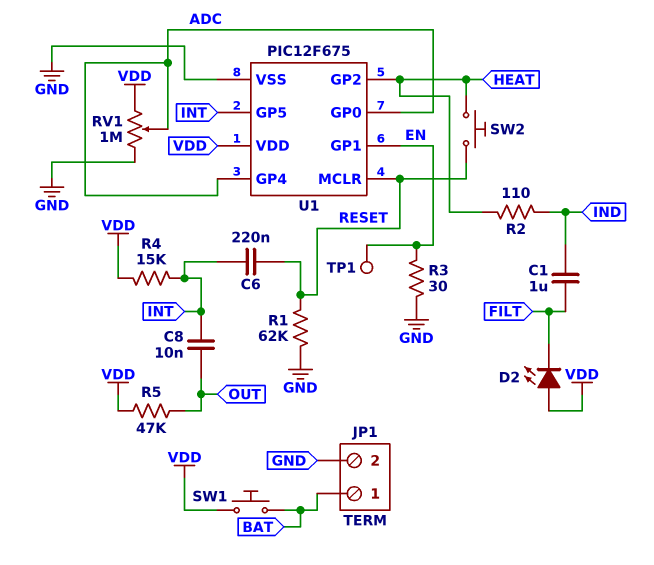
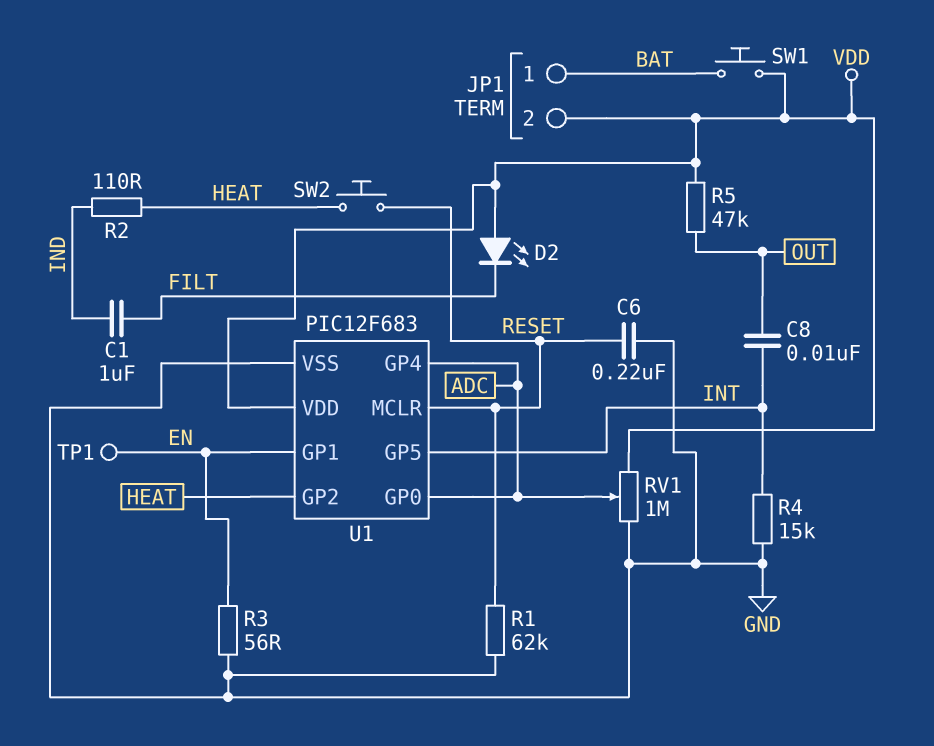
C6: 220nF (INT, RESET) -> 220nF (GND, RESET)
JP1 pin 2: GND -> VDD
R3: 30 (EN, GND) -> 56 (EN, GND)
R4: 15k (INT, VDD) -> 15k (GND, INT)
U1: PIC12F675 -> PIC12F683

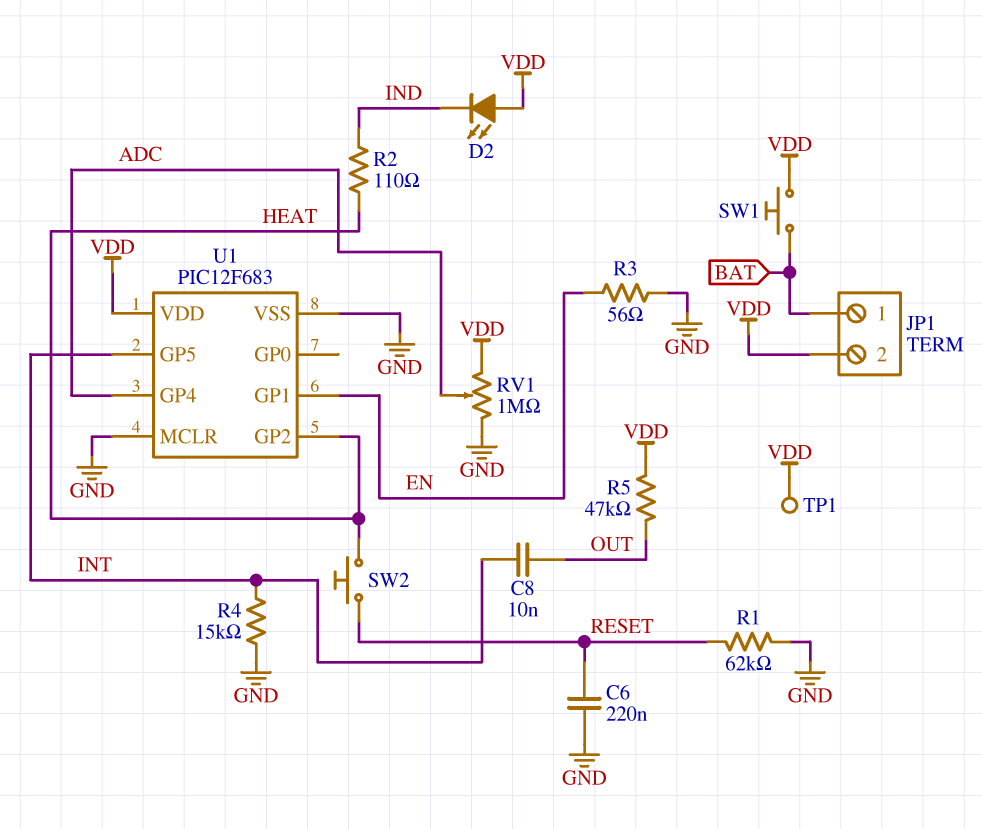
C1: 1uF (FILT, IND) -> none
D2: LED (A VDD, K FILT) -> LED (A VDD, K IND)
TP1: test point (EN) -> test point (VDD)
U1 pin GP0: ADC -> none
U1 pin MCLR: RESET -> GND

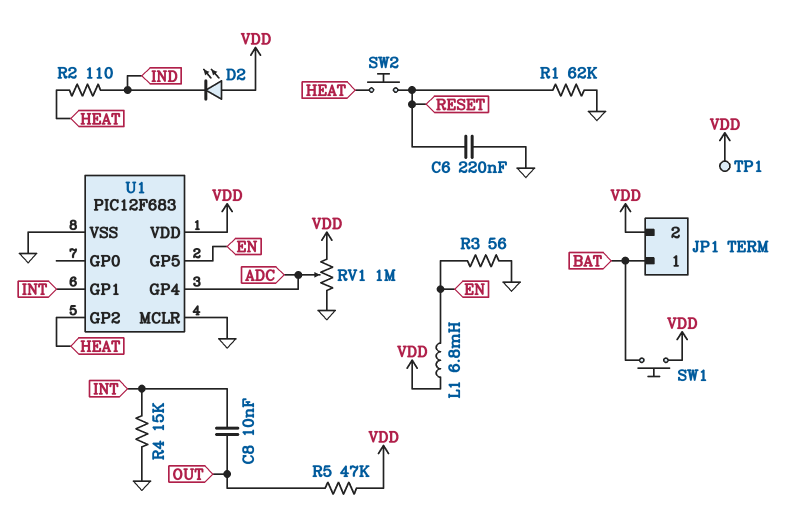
L1: none -> 6.8mH (EN, VDD)
U1 pin GP1: EN -> INT
U1 pin GP5: INT -> EN

